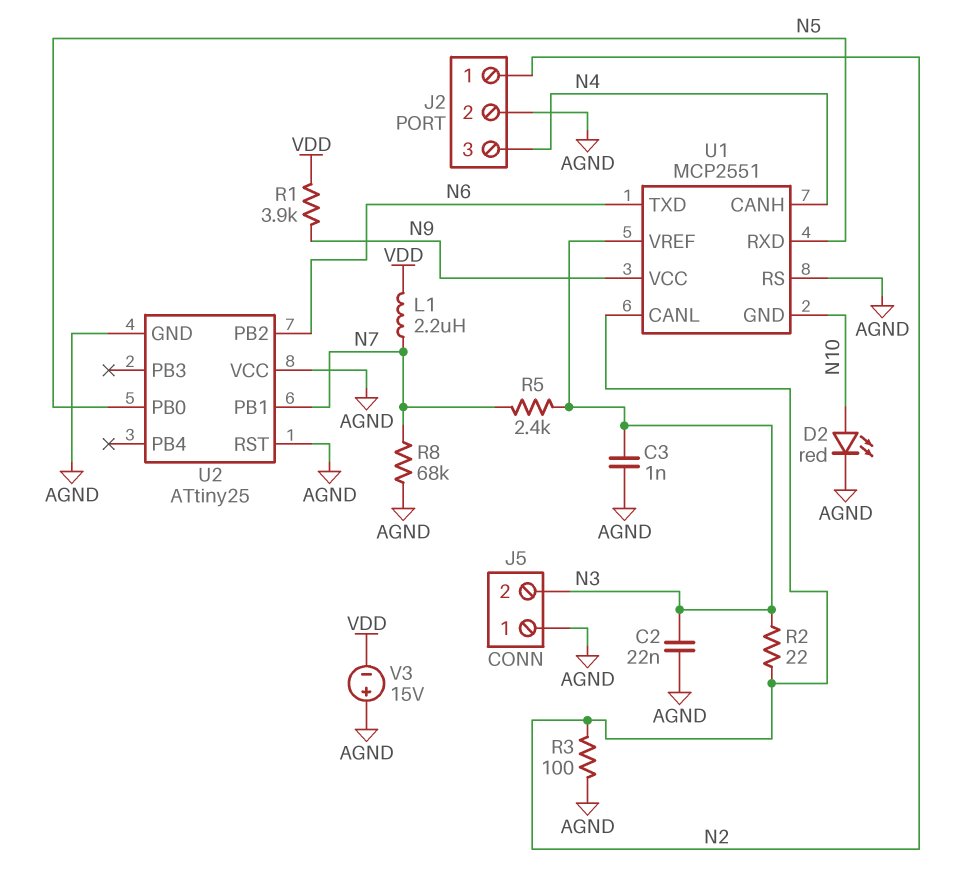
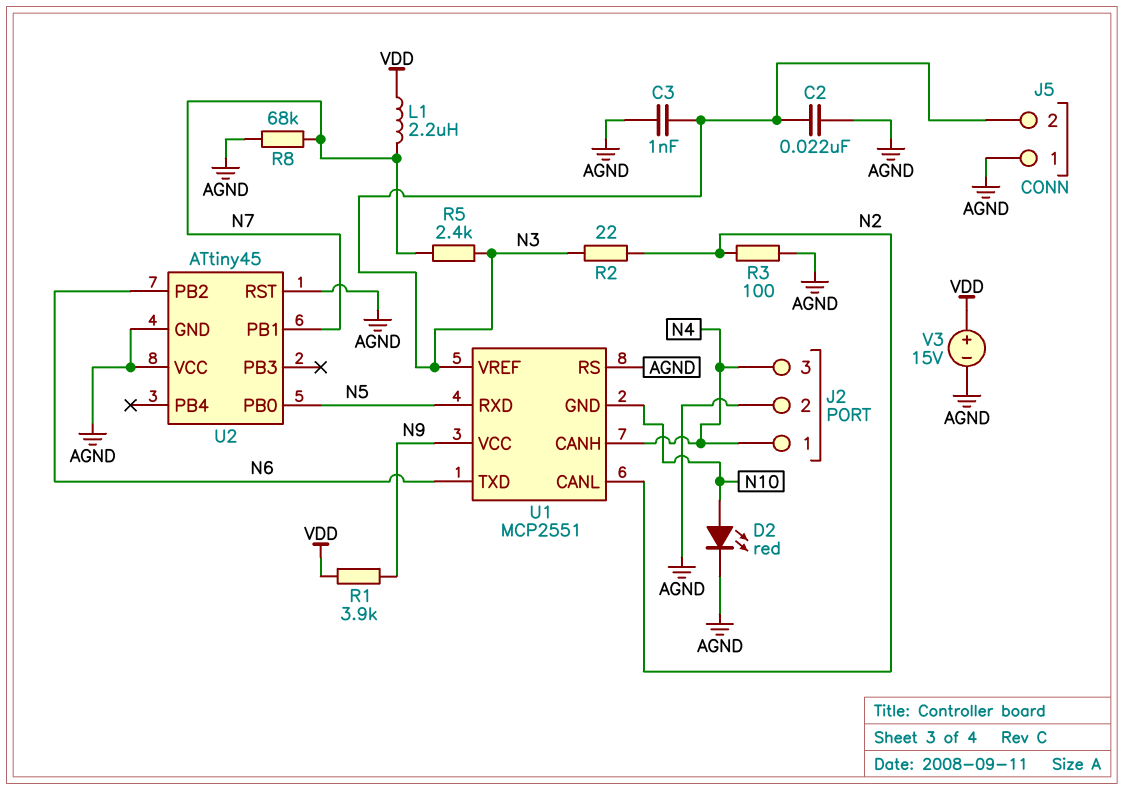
J2 pin 1: N2 -> N4
U2: ATtiny25 -> ATtiny45
V3: 15V (plus AGND, minus VDD) -> 15V (plus VDD, minus AGND)

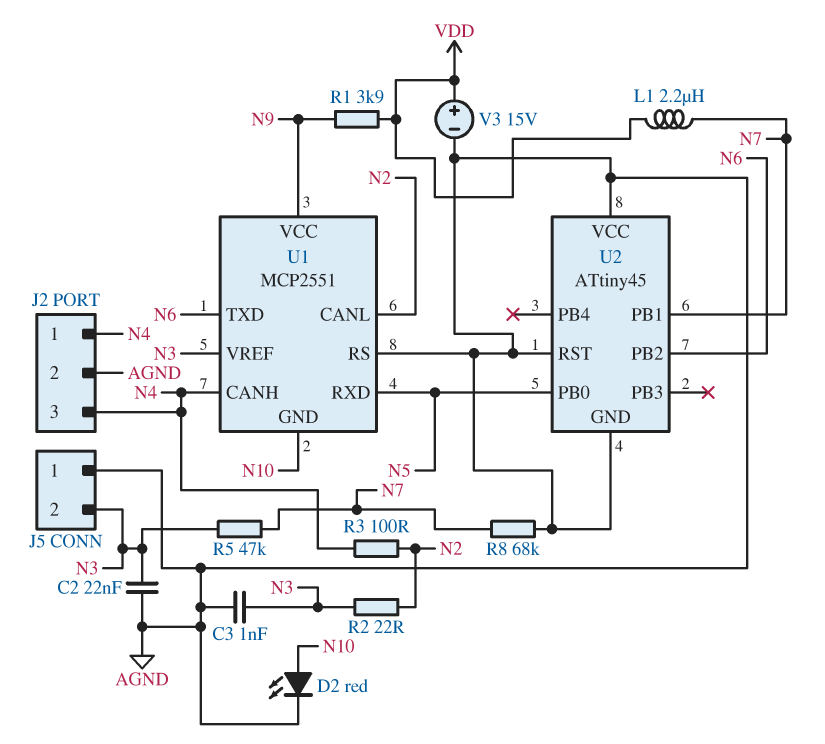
R3: 100 (AGND, N2) -> 100 (N2, N4)
R5: 2.4k (N3, N7) -> 47k (N3, N7)

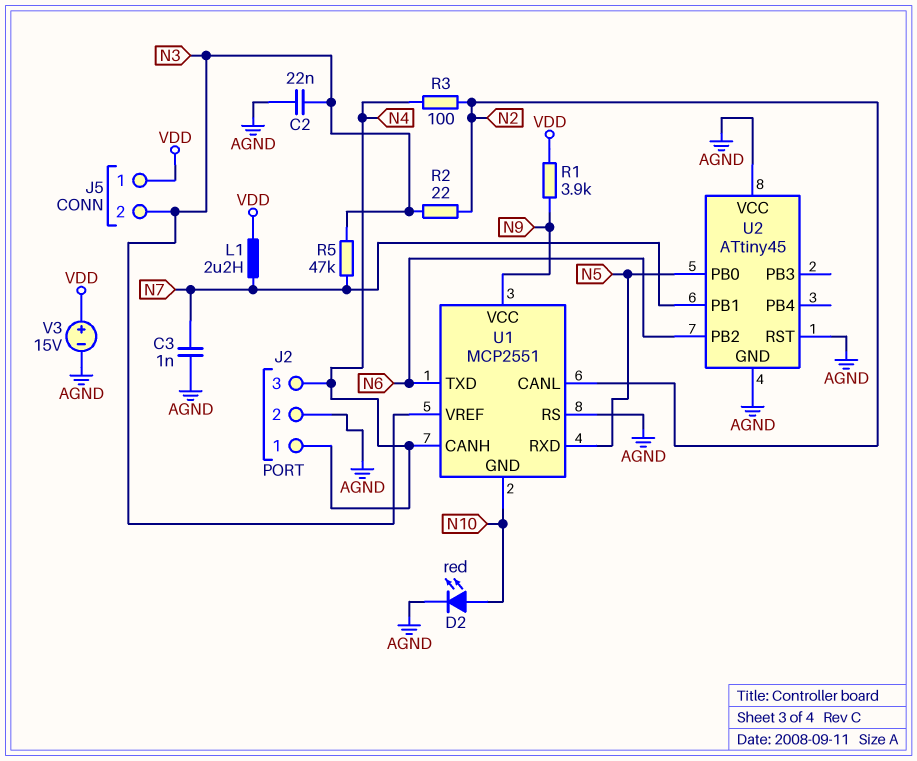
C3: 1nF (AGND, N3) -> 1nF (AGND, N7)
J5 pin 1: AGND -> VDD
R8: 68k (AGND, N7) -> none

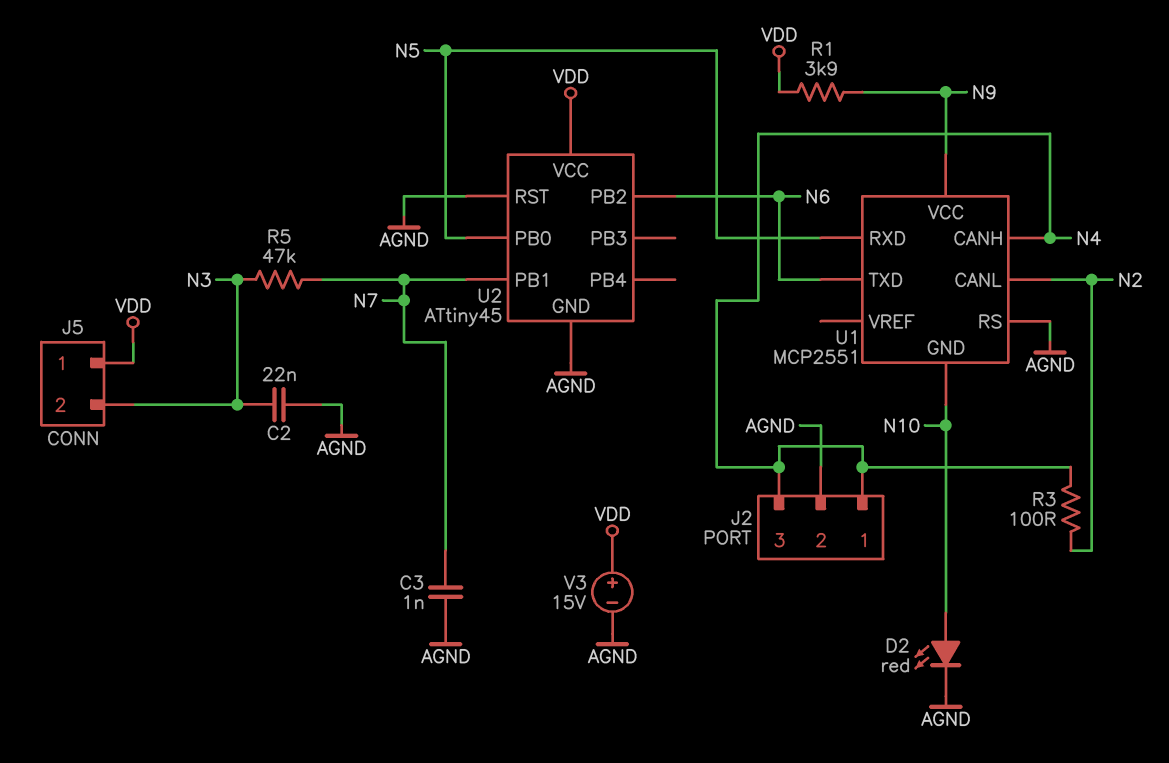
L1: 2.2uH (N7, VDD) -> none
R2: 22 (N2, N3) -> none
U1 pin VREF: N3 -> none
U2 pin VCC: AGND -> VDD

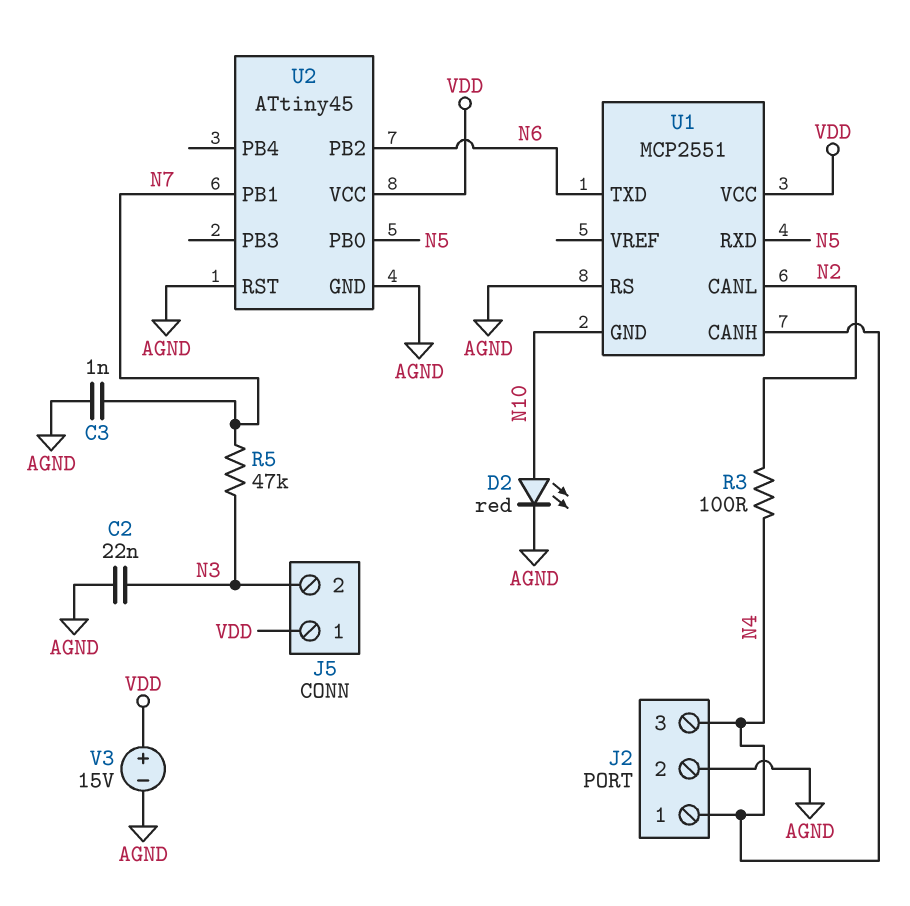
R1: 3.9k (N9, VDD) -> none
U1 pin VCC: N9 -> VDD

